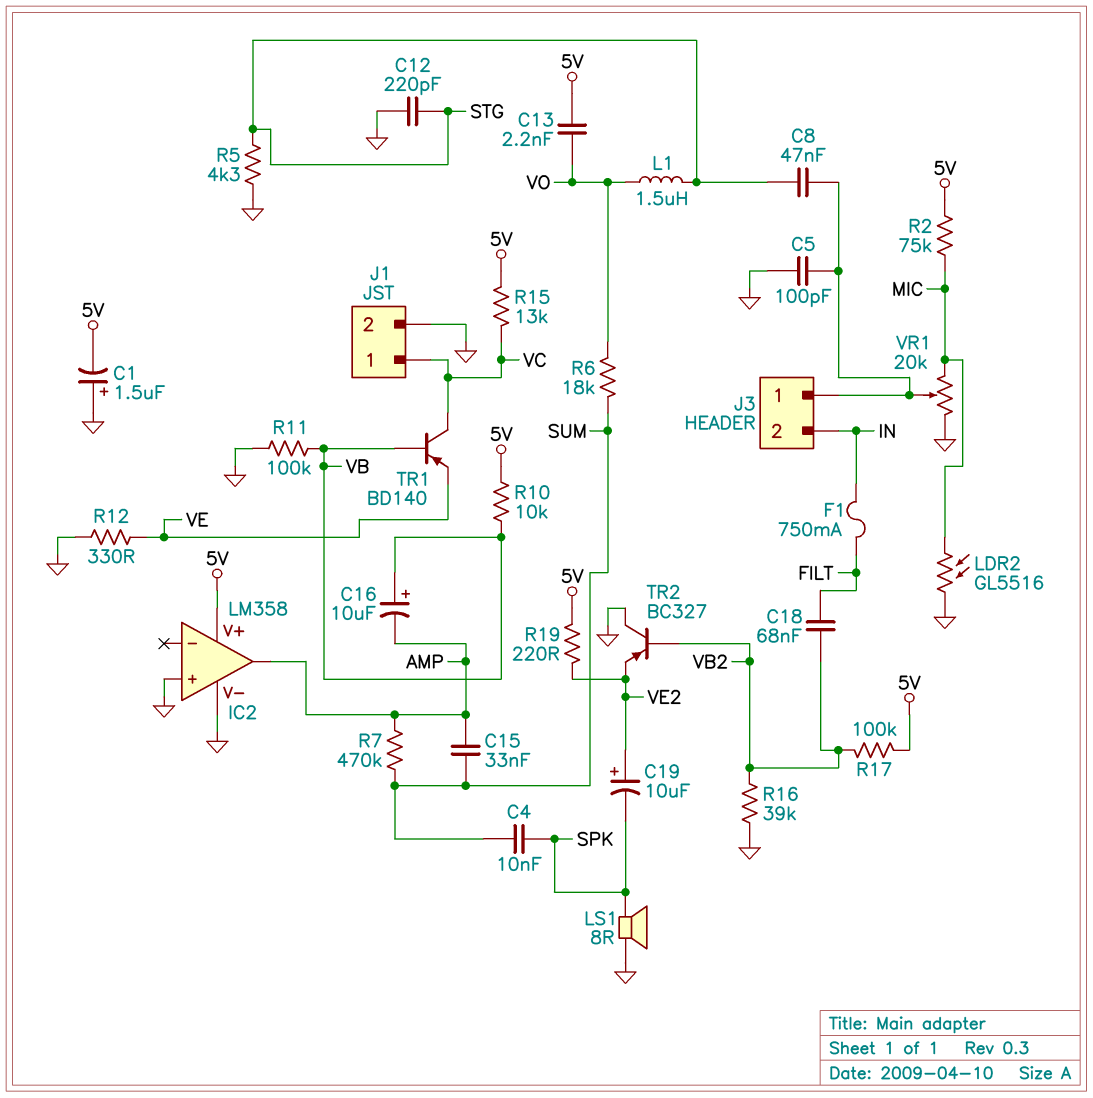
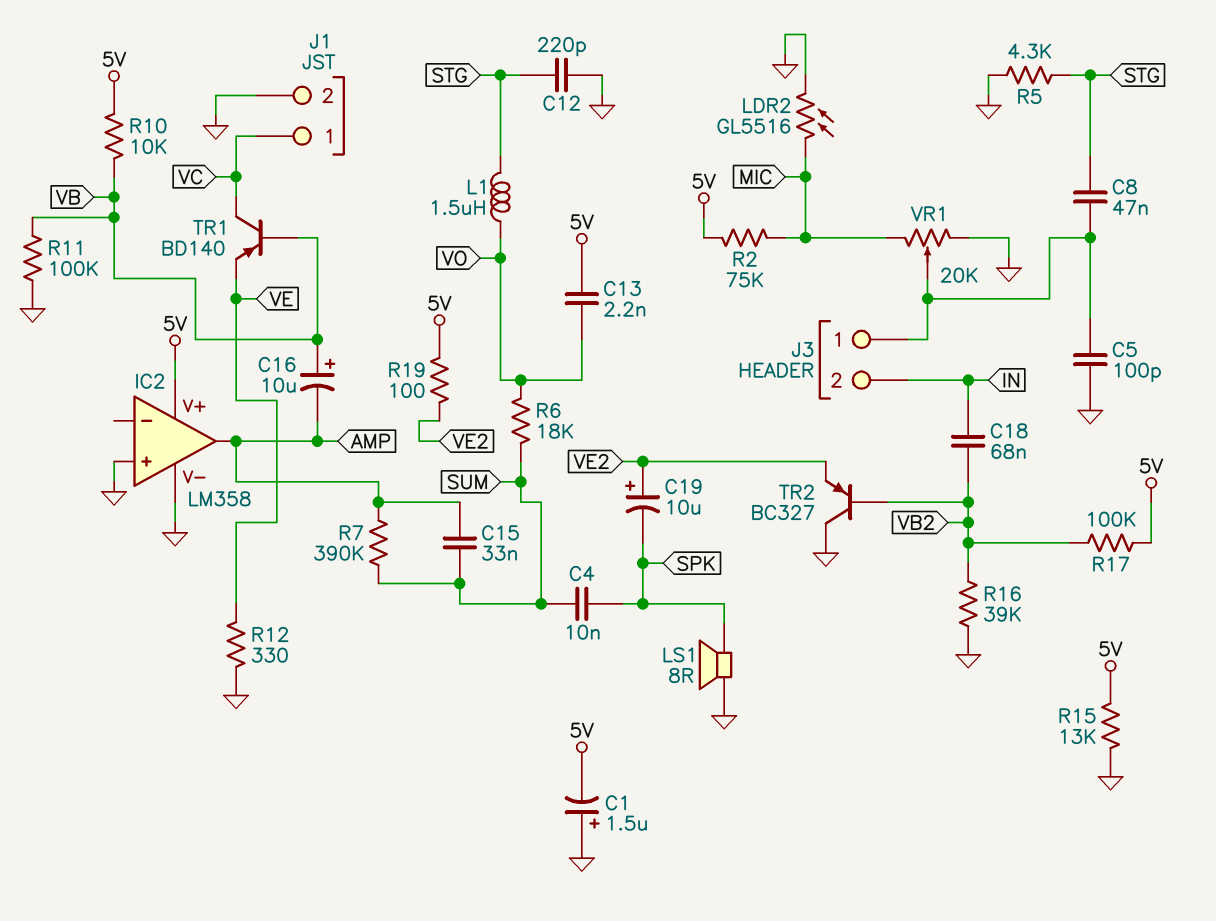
C18: 68nF (FILT, VB2) -> 68nF (IN, VB2)
F1: 750mA (FILT, IN) -> none
R7: 470k (AMP, SUM) -> 390k (AMP, SUM)
R15: 13k (5V, VC) -> 13k (5V, GND)
R19: 220 (5V, VE2) -> 100 (5V, VE2)

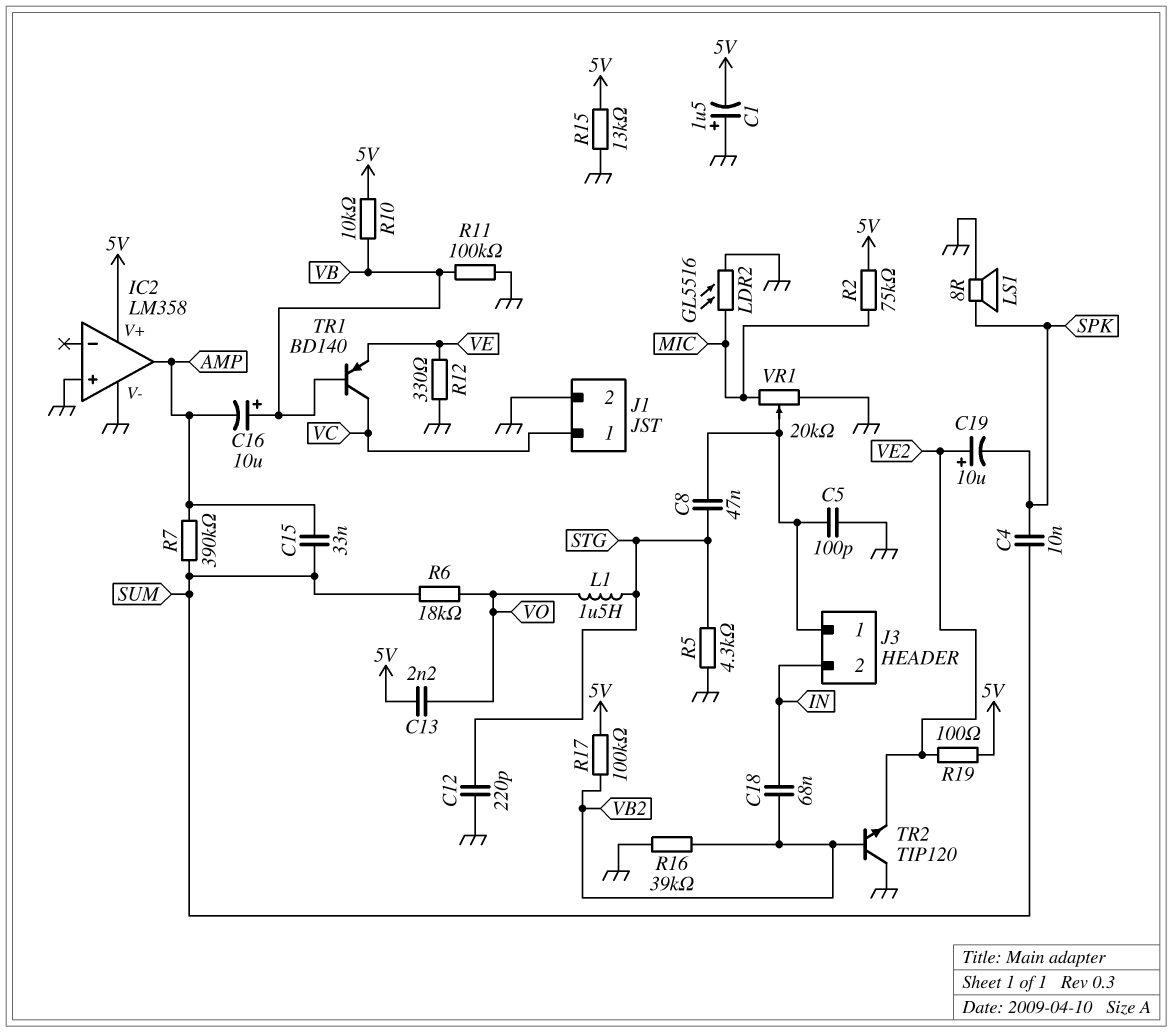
TR2: PNP BC327 (B VB2, C GND, E VE2) -> NPN TIP120 (B VB2, C GND, E VE2)

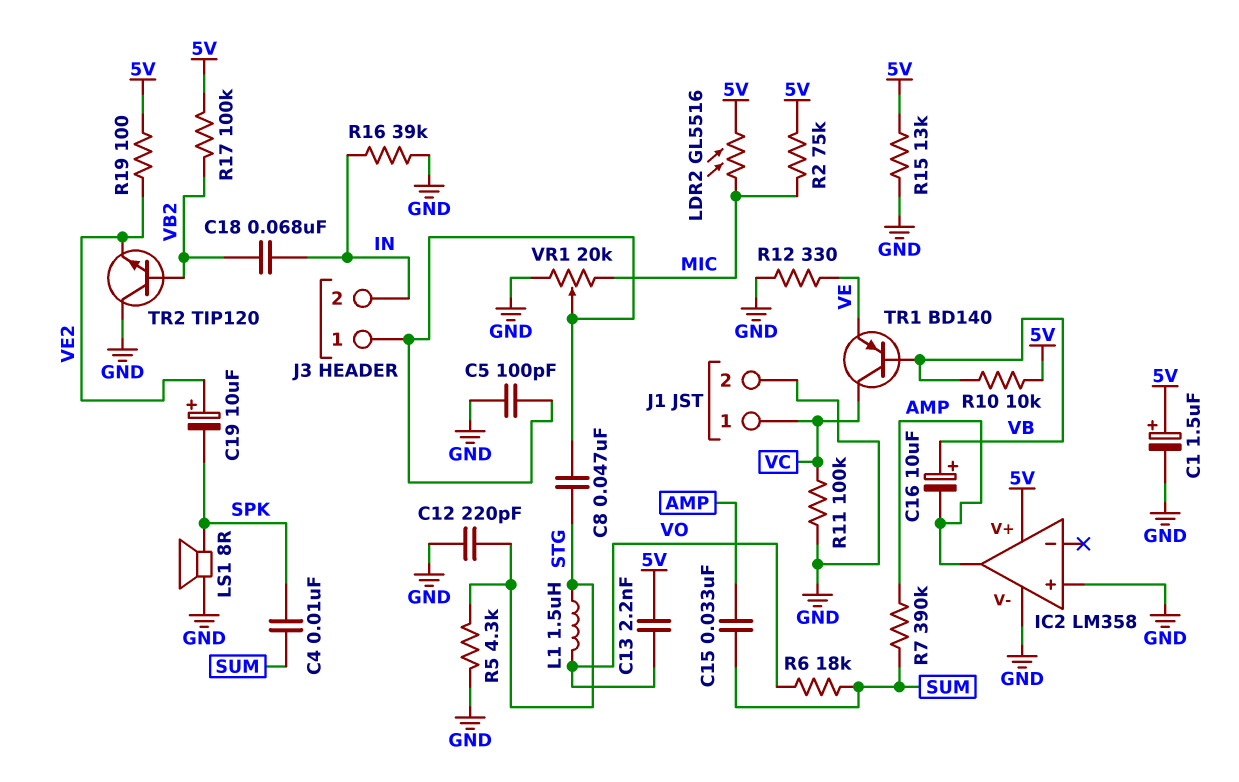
C1: 1.5uF (plus GND, minus 5V) -> 1.5uF (plus 5V, minus GND)
LDR2: GL5516 (GND, MIC) -> GL5516 (5V, MIC)
R11: 100k (GND, VB) -> 100k (GND, VC)
R16: 39k (GND, VB2) -> 39k (GND, IN)

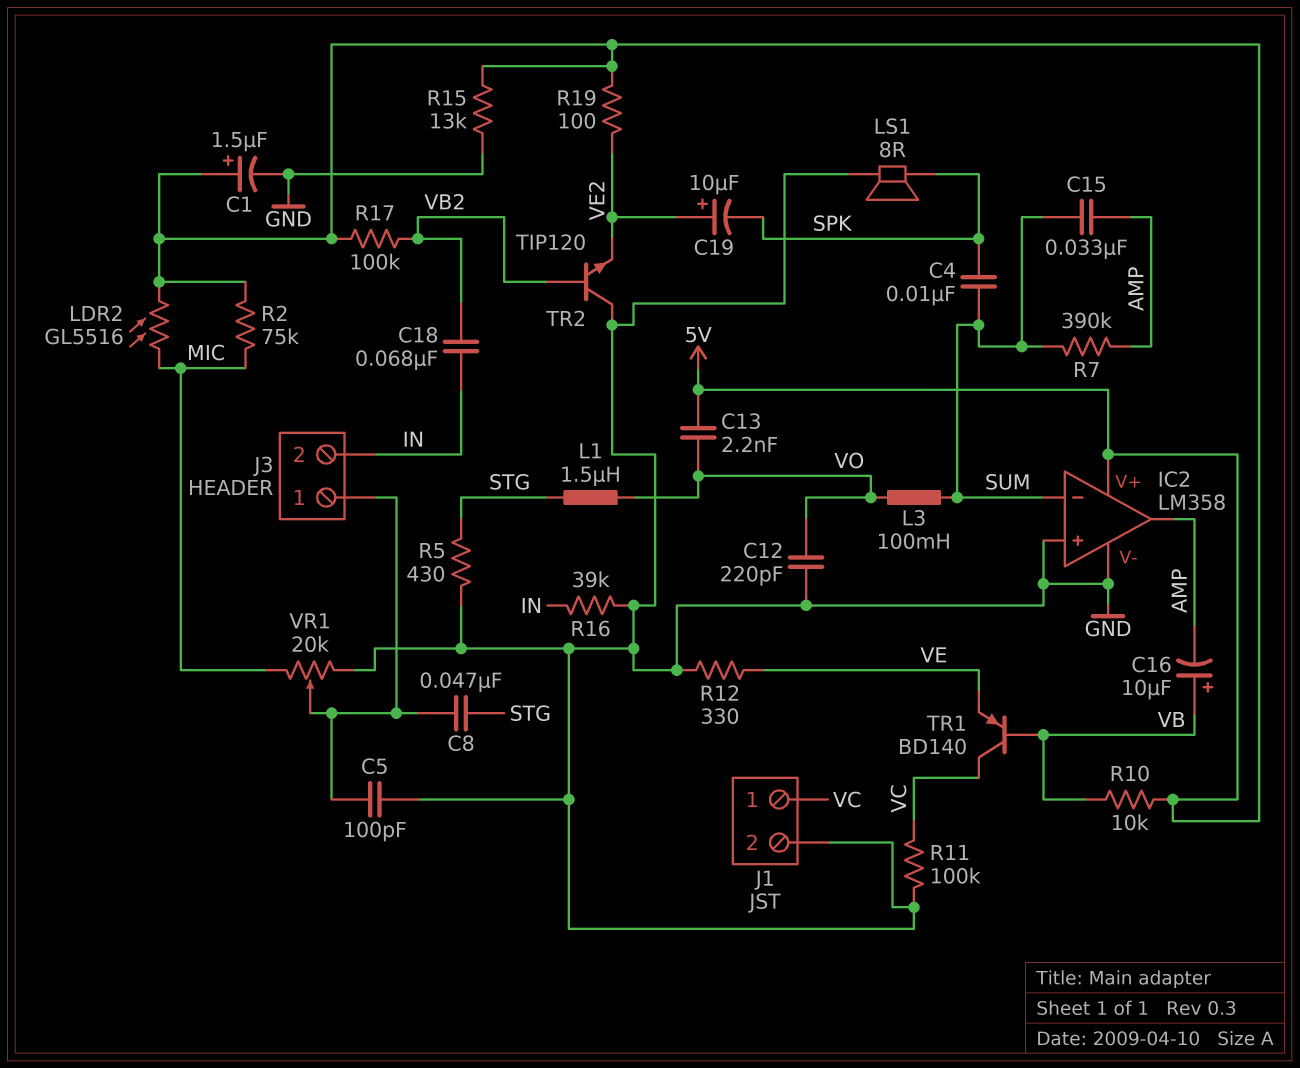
C12: 220pF (GND, STG) -> 220pF (GND, VO)
IC2 pin in-: none -> SUM
L3: none -> 100mH (SUM, VO)
R5: 4.3k (GND, STG) -> 430 (GND, STG)
R6: 18k (SUM, VO) -> none

